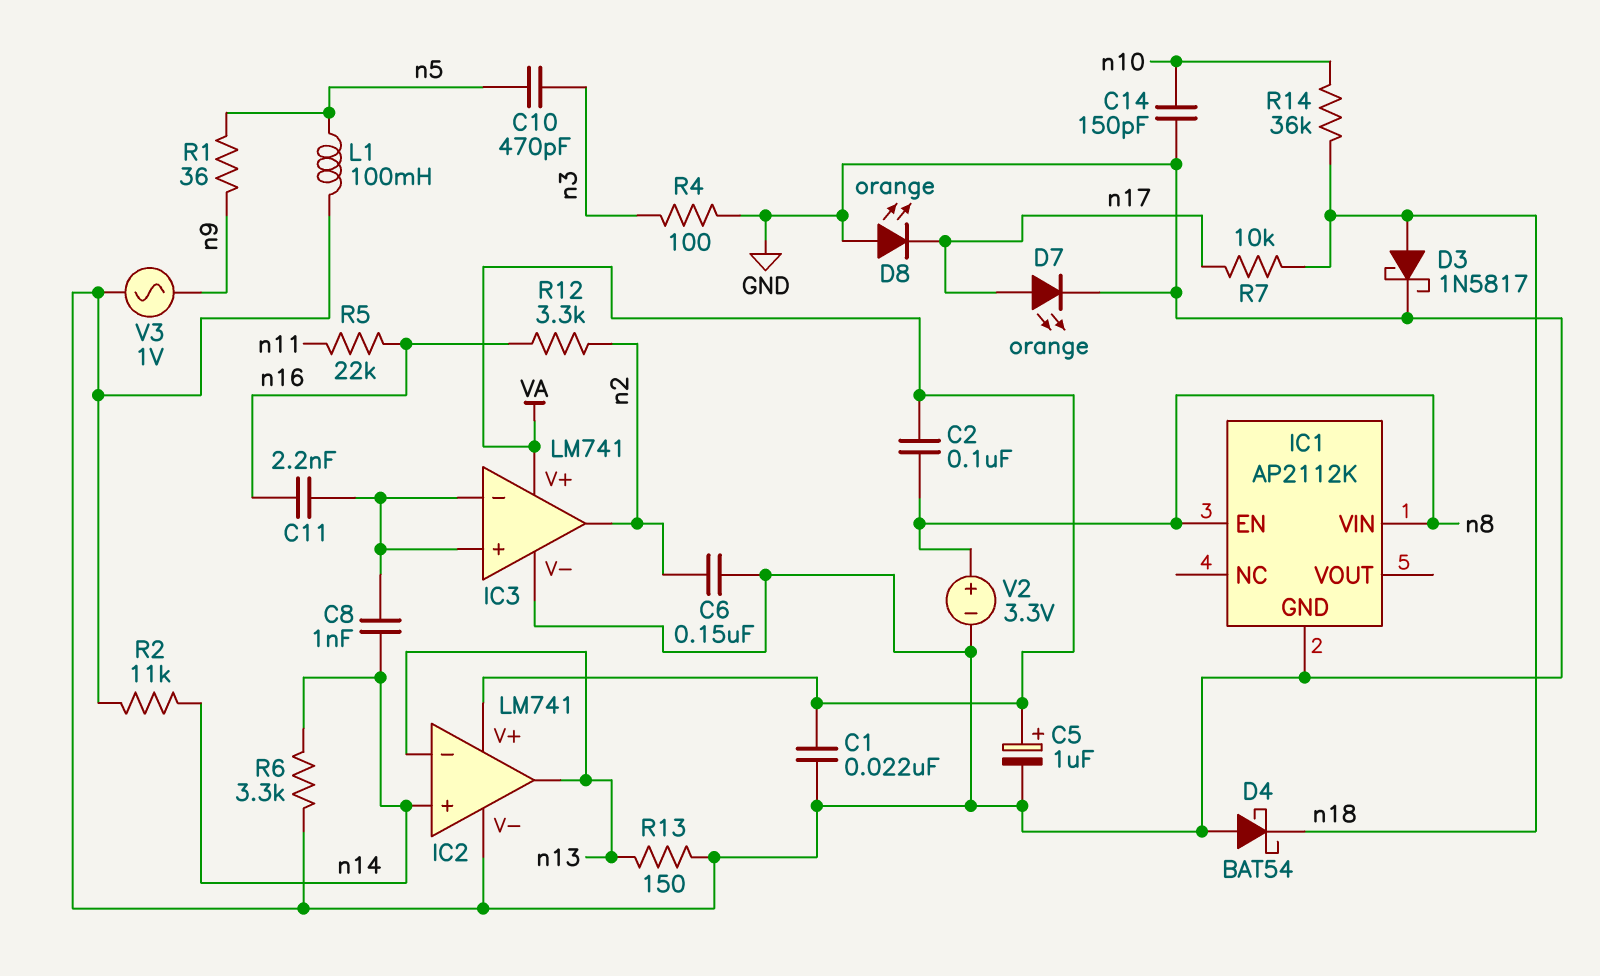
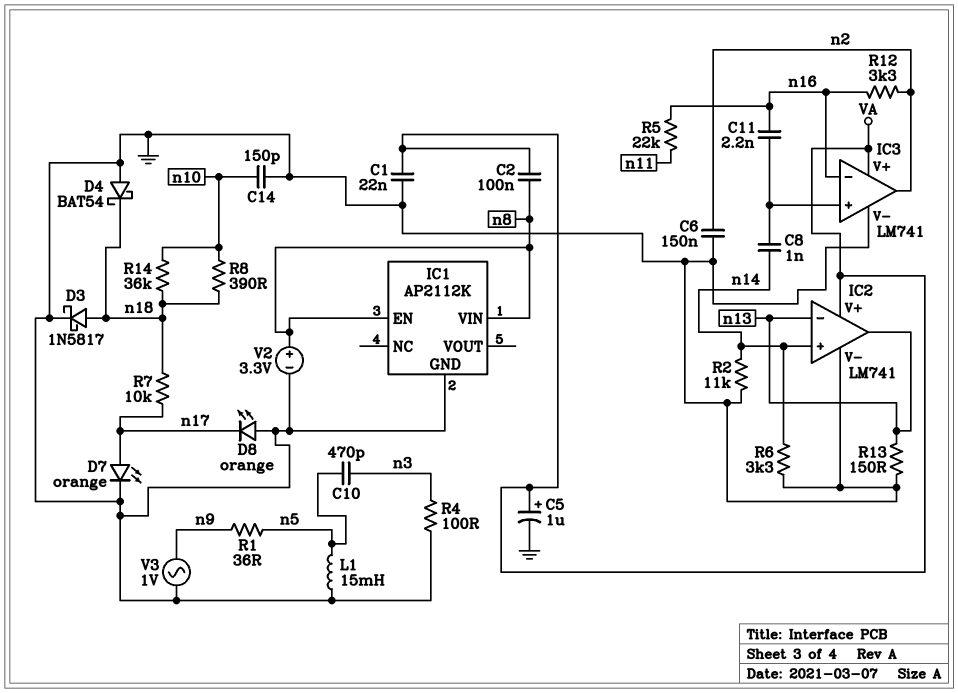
IC3 pin in-: IC3/in+ -> n16
L1: 100mH (GND, n5) -> 15mH (GND, n5)
R8: none -> 390 (n10, n18)

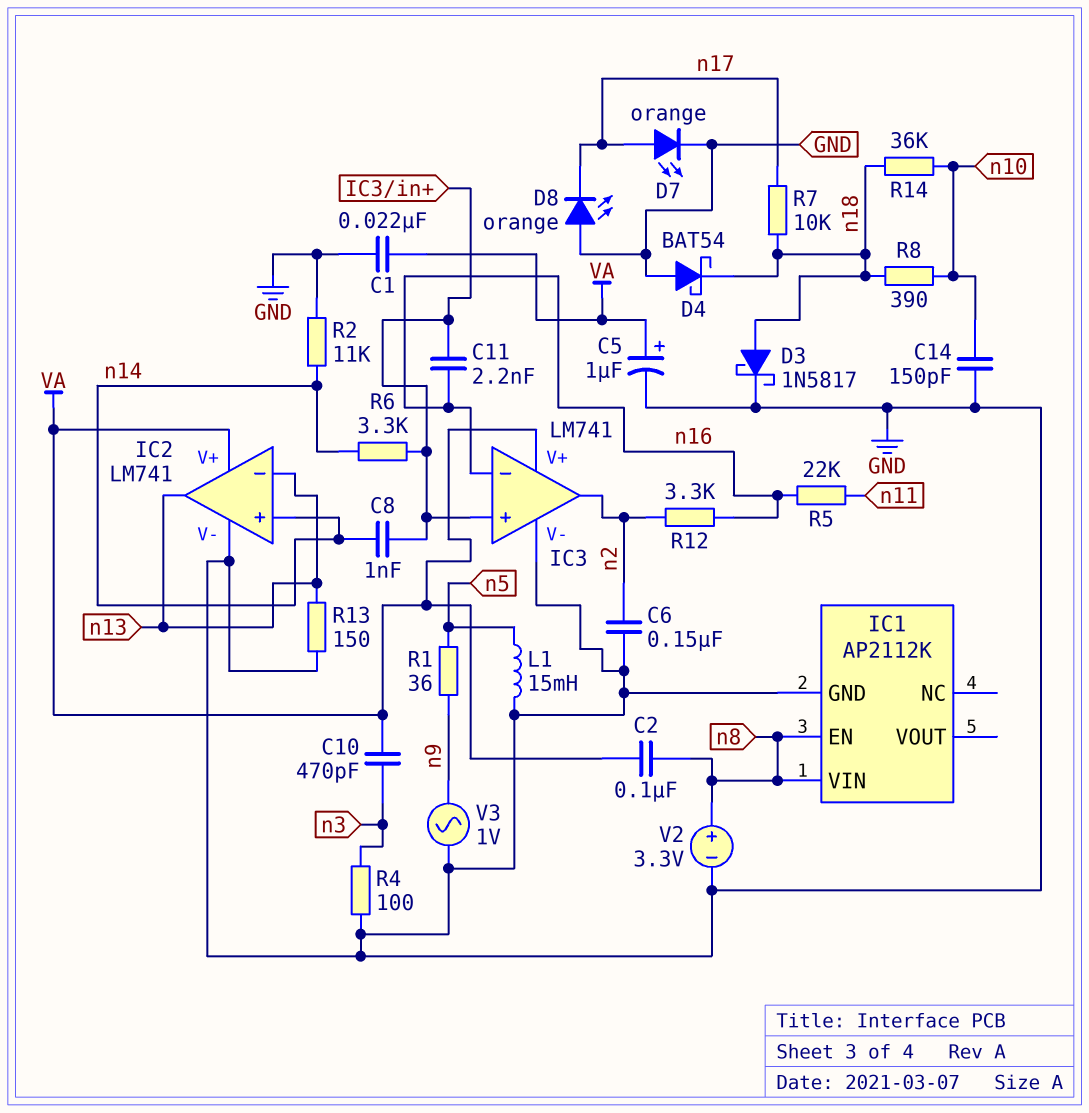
C10: 470pF (n3, n5) -> 470pF (VA, n3)
R6: 3.3k (GND, n14) -> 3.3k (IC3/in+, n14)

